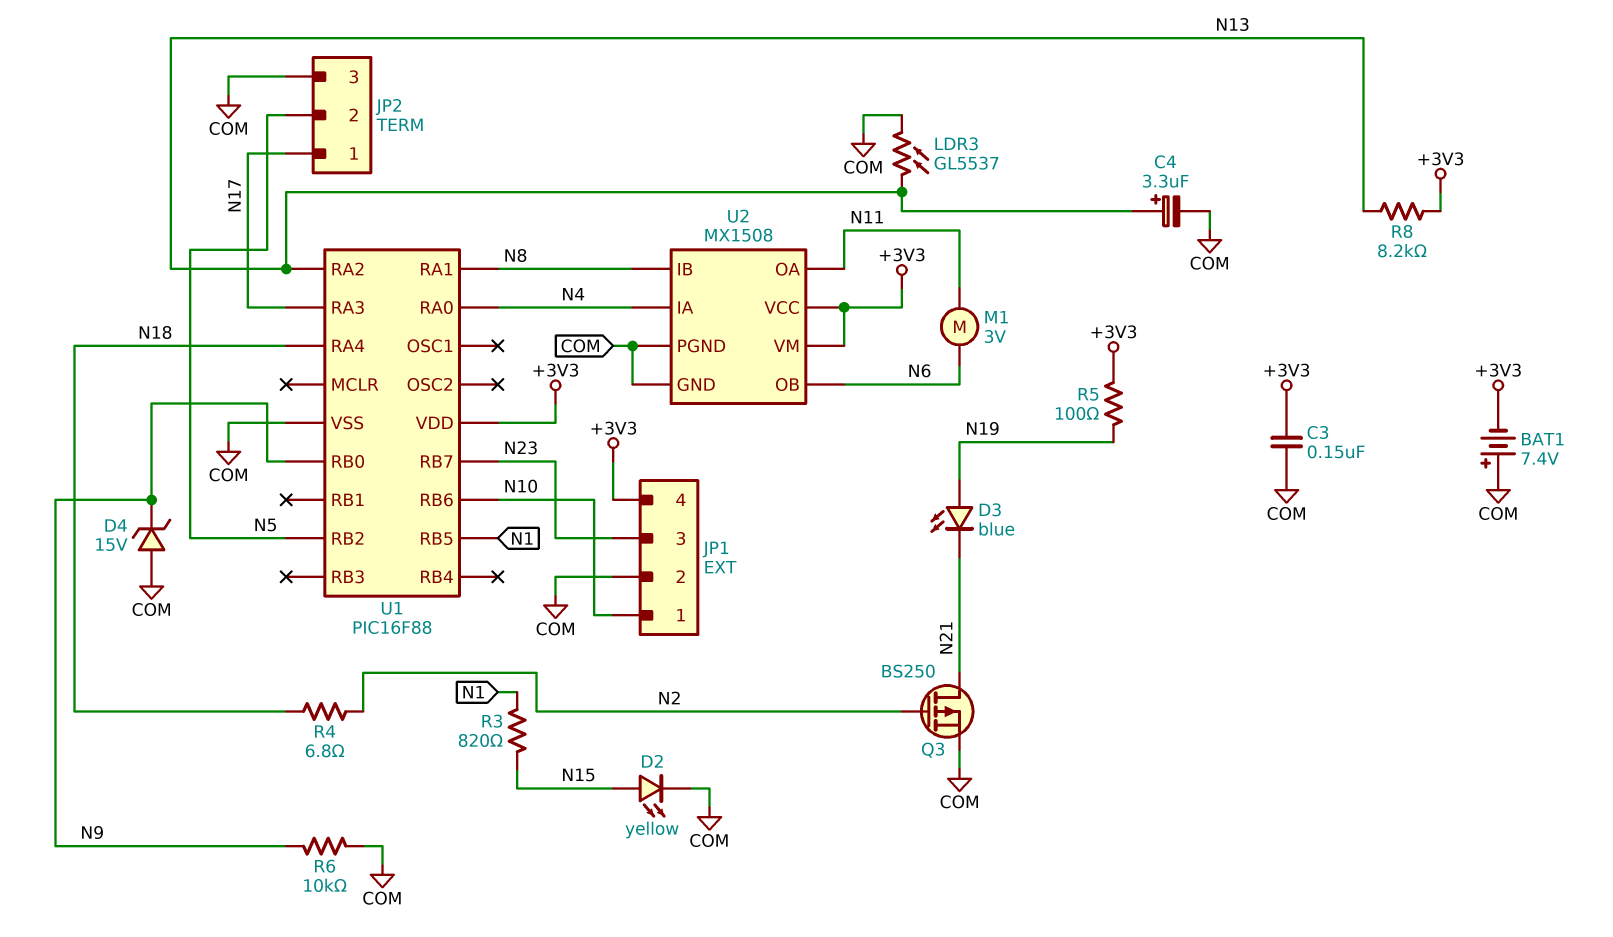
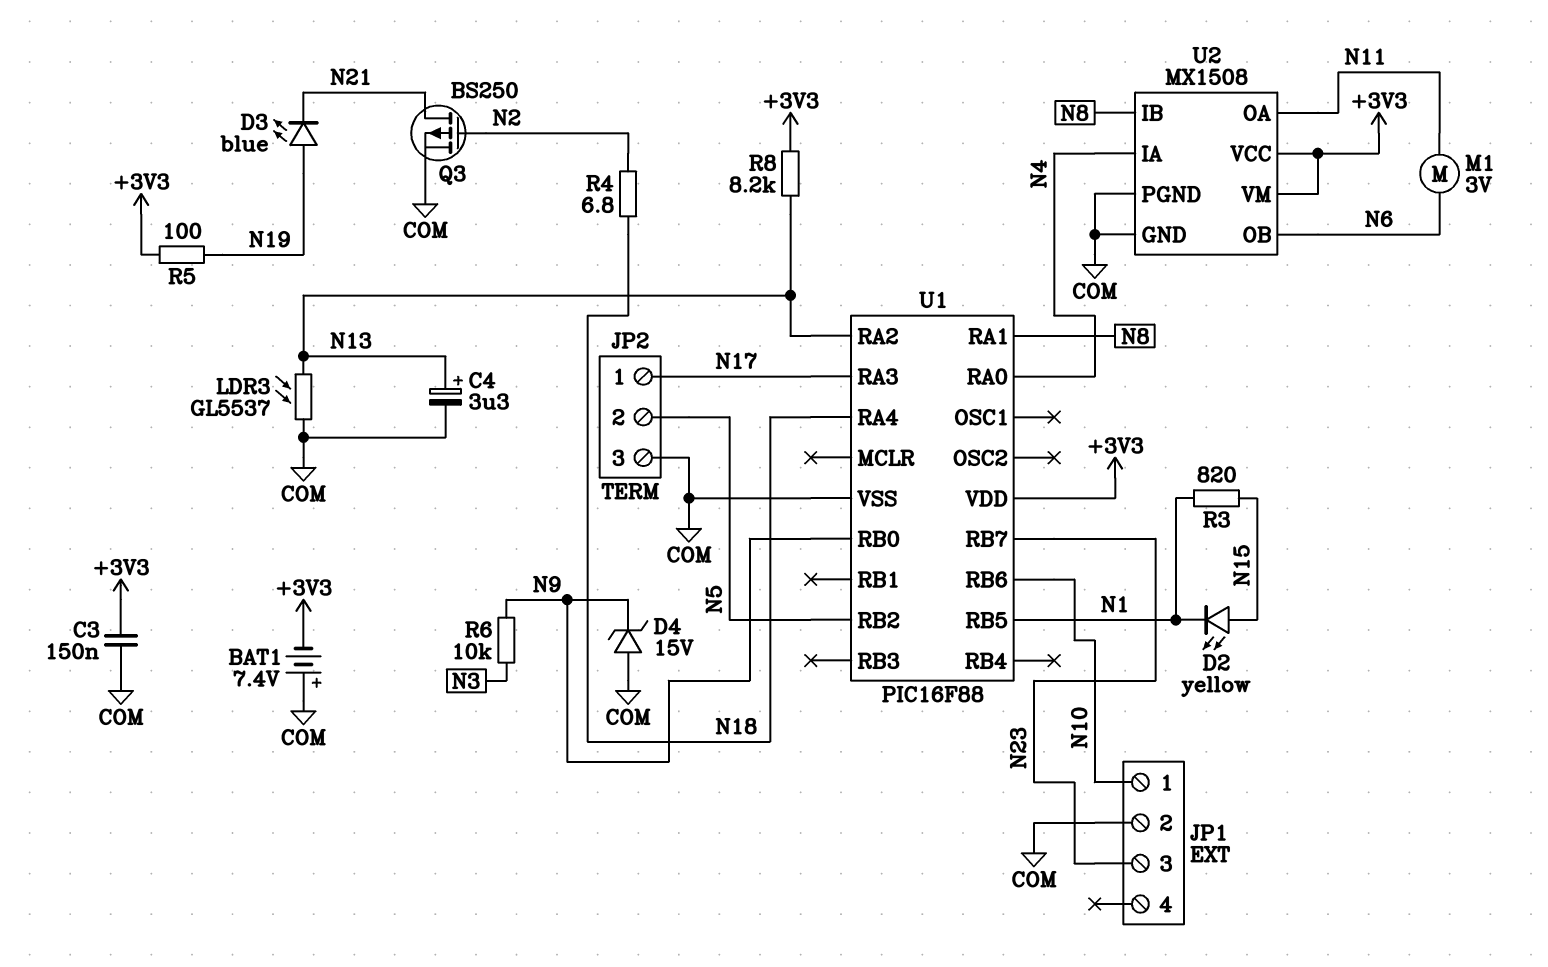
D2: LED yellow (A N15, K COM) -> LED yellow (A N15, K N1)
JP1 pin 4: +3V3 -> none
R6: 10k (COM, N9) -> 10k (N3, N9)

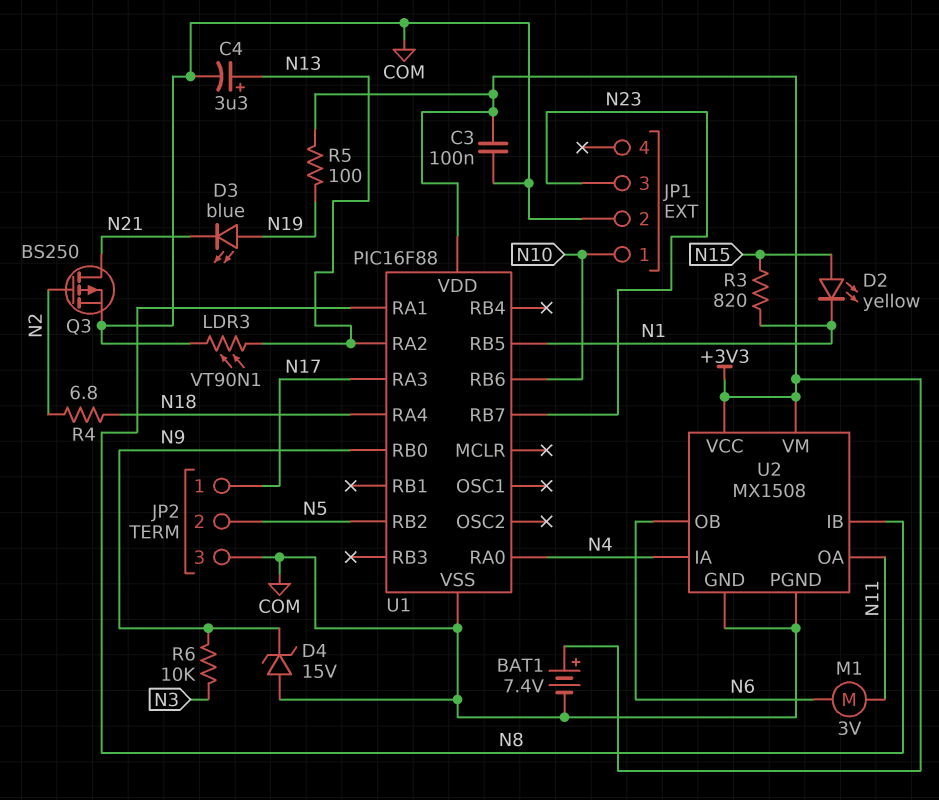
BAT1: 7.4V (plus COM, minus +3V3) -> 7.4V (plus +3V3, minus COM)
C3: 150nF (+3V3, COM) -> 100nF (+3V3, COM)
LDR3: GL5537 (COM, N13) -> VT90N1 (COM, N13)
R8: 8.2k (+3V3, N13) -> none

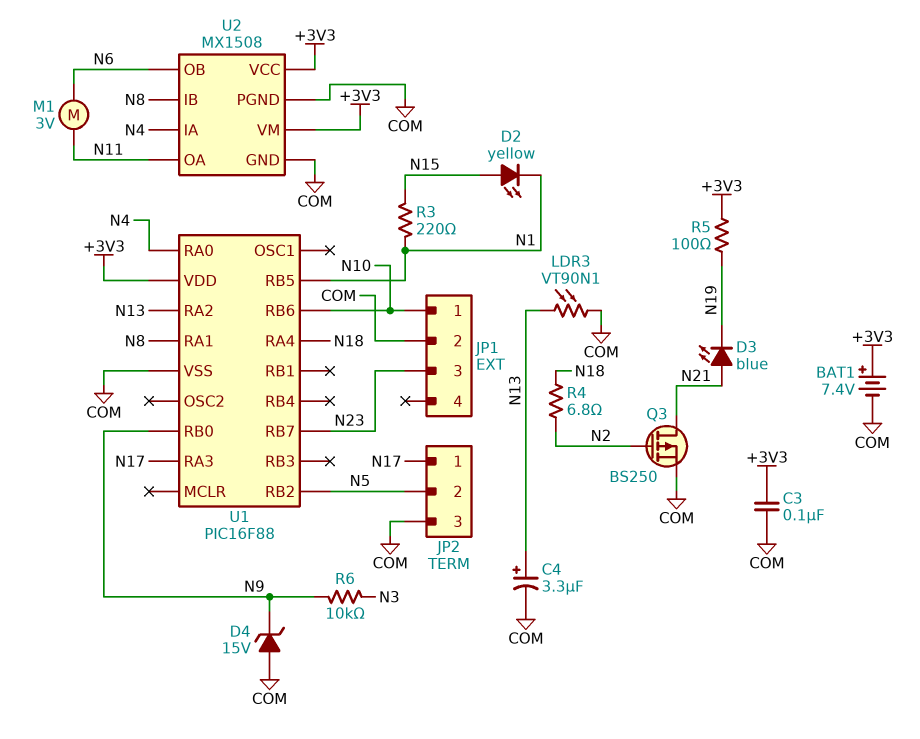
D3: LED blue (A N19, K N21) -> LED blue (A N21, K N19)
R3: 820 (N1, N15) -> 220 (N1, N15)

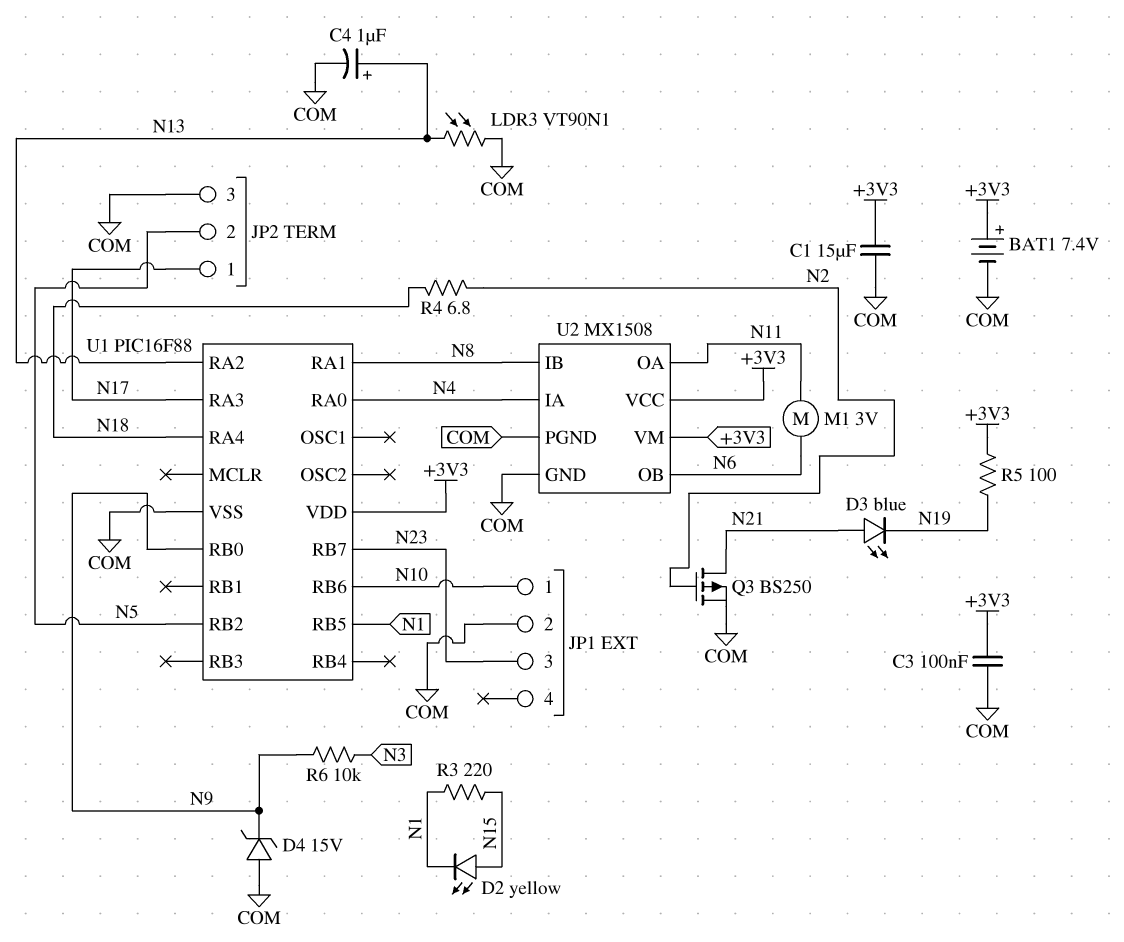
C1: none -> 15uF (+3V3, COM)
C4: 3.3uF (plus N13, minus COM) -> 1uF (plus N13, minus COM)

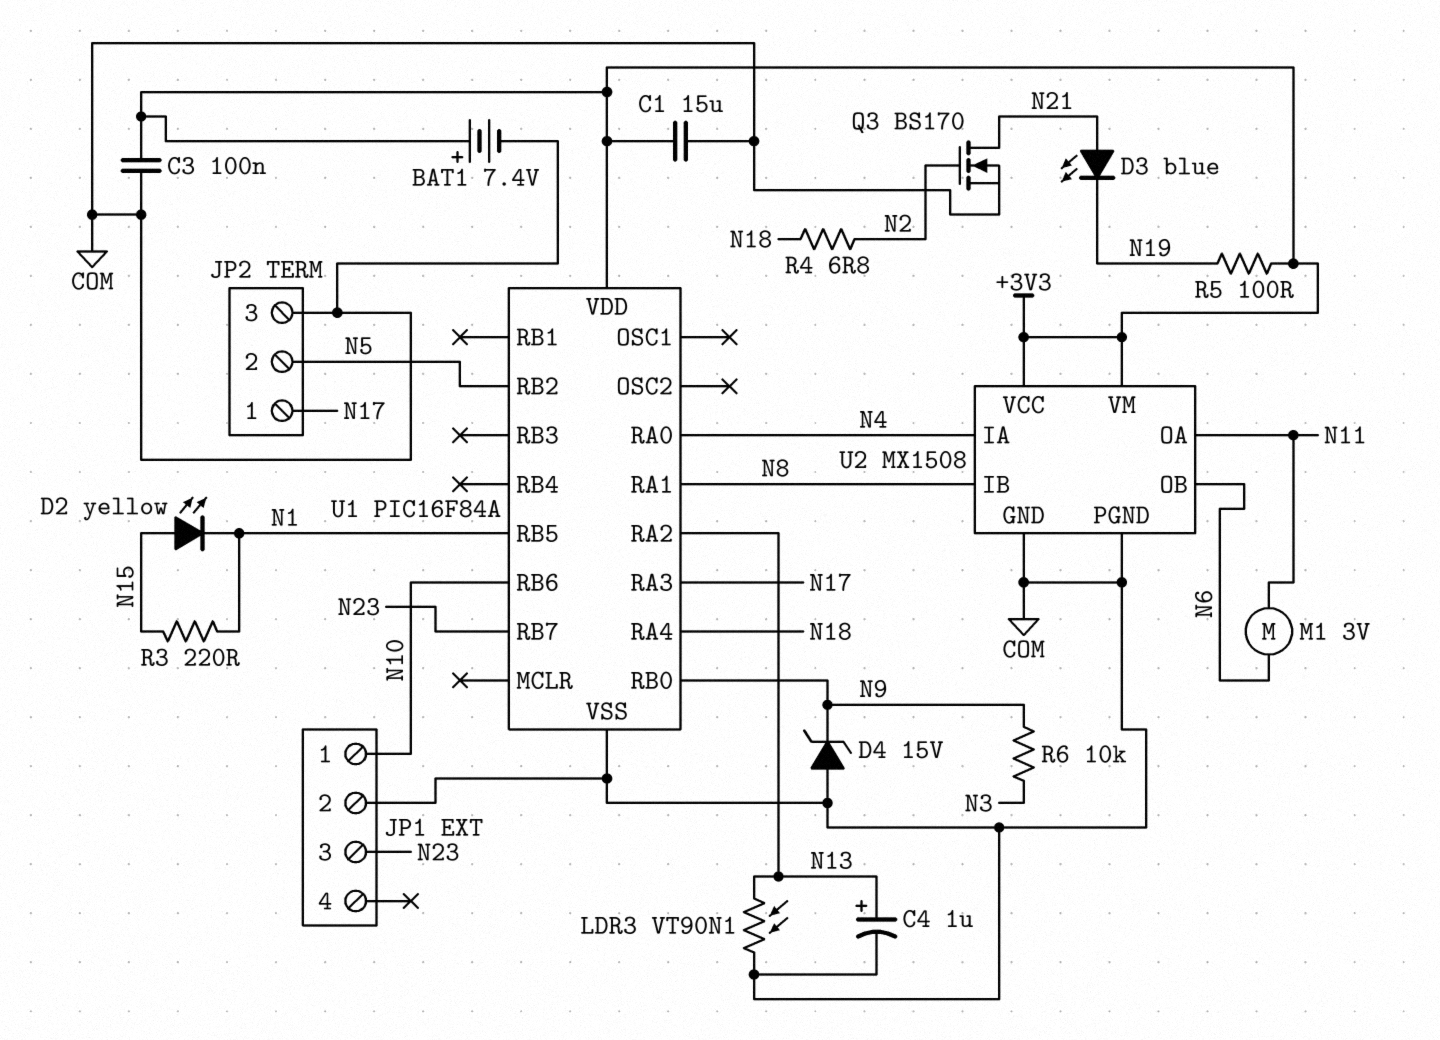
Q3: PMOS BS250 (G N2, D N21, S COM) -> NMOS BS170 (G N2, D N21, S COM)
U1: PIC16F88 -> PIC16F84A

